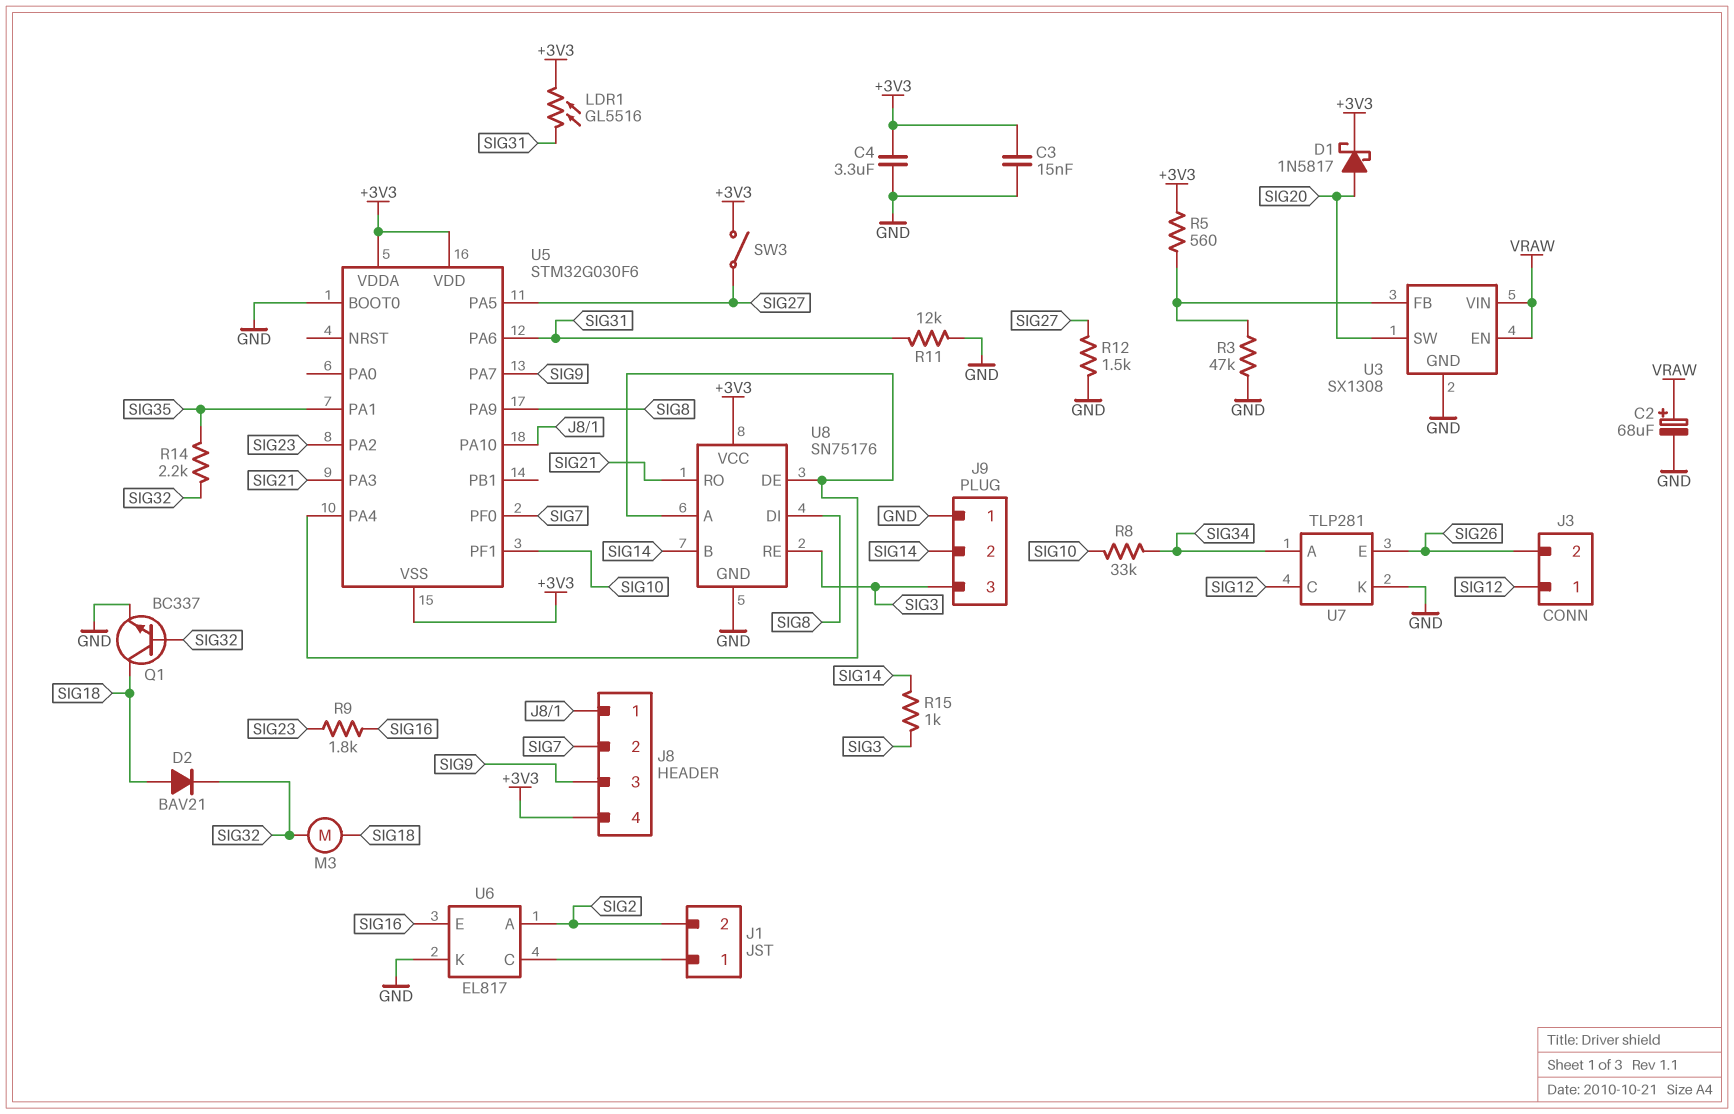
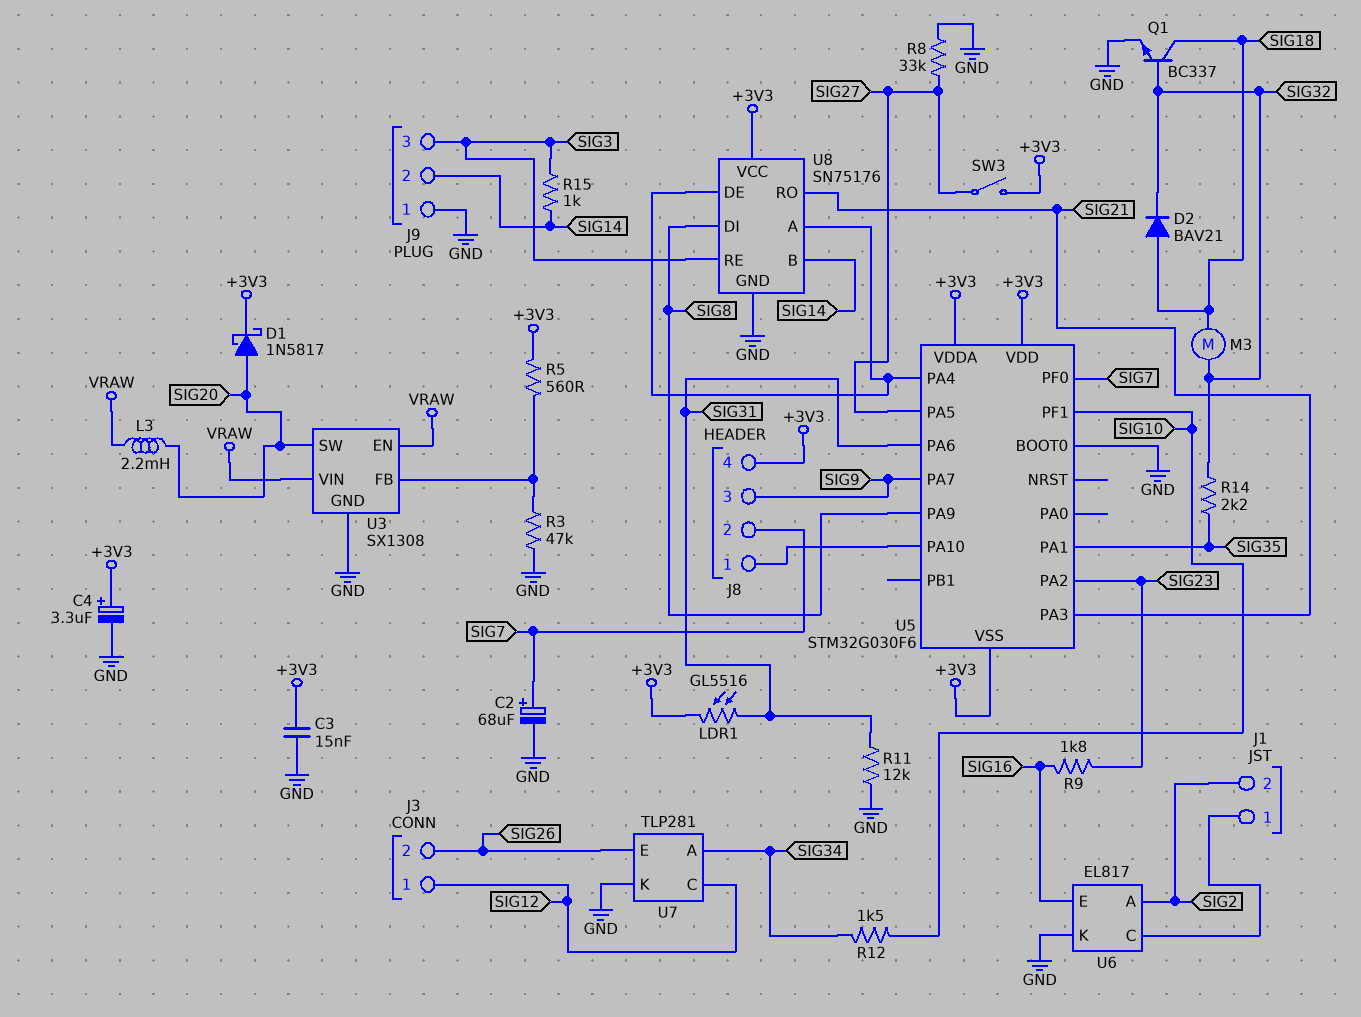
C2: 68uF (plus VRAW, minus GND) -> 68uF (plus SIG7, minus GND)
C4: 3.3uF (+3V3, GND) -> 3.3uF (plus +3V3, minus GND)
L3: none -> 2.2mH (SIG20, VRAW)
R8: 33k (SIG10, SIG34) -> 33k (GND, SIG27)
R12: 1.5k (GND, SIG27) -> 1.5k (SIG10, SIG34)

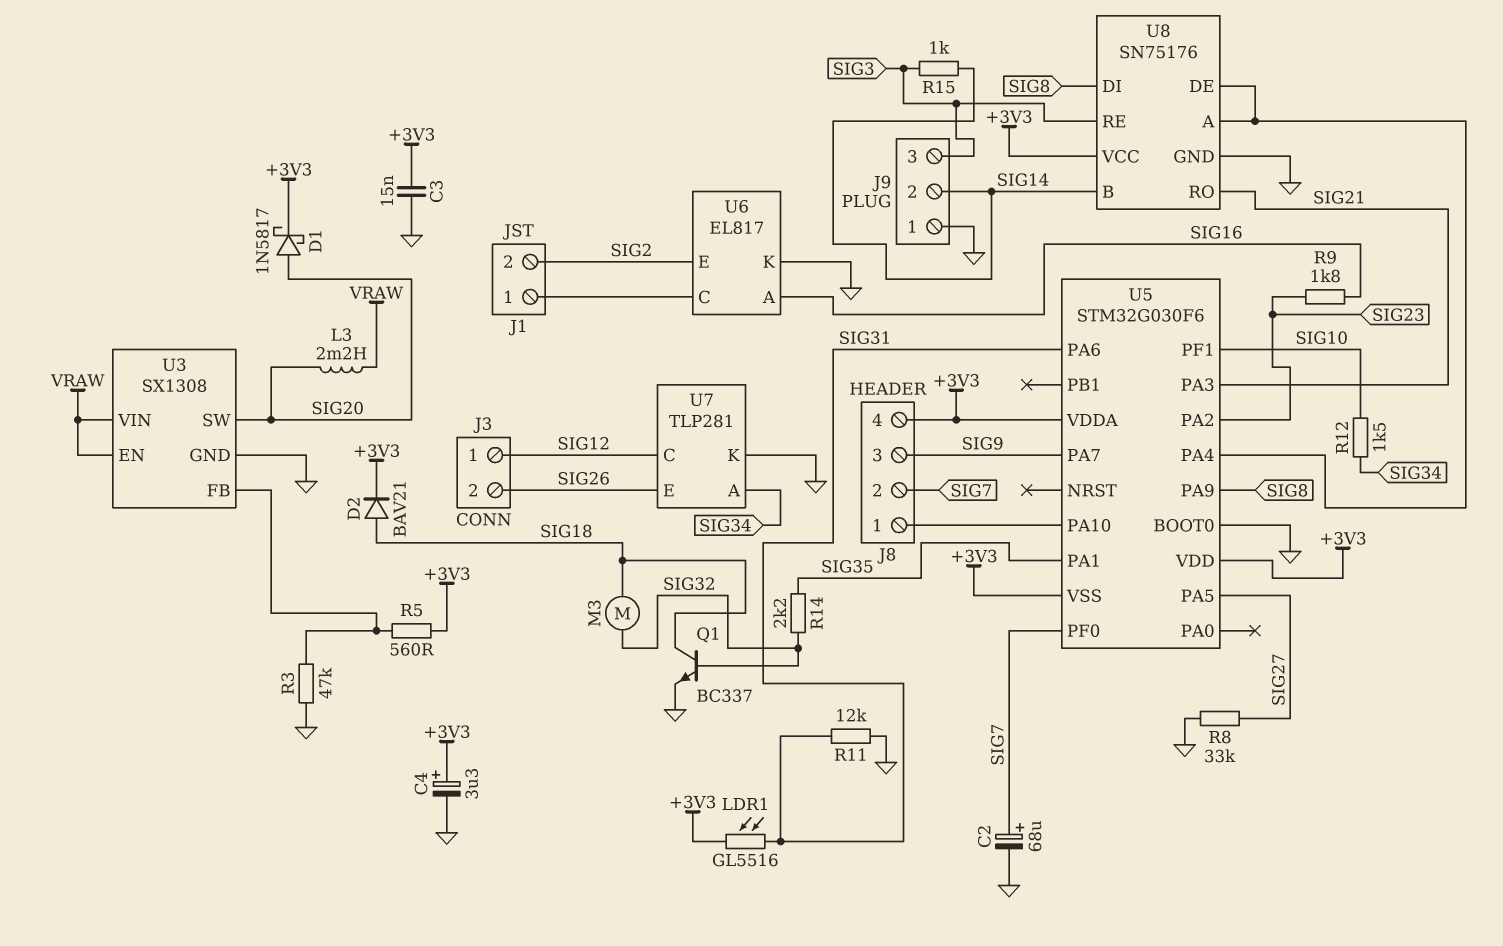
D2: diode BAV21 (A SIG18, K SIG32) -> diode BAV21 (A SIG18, K +3V3)
SW3: switch (+3V3, SIG27) -> none
U6 pin A: SIG2 -> SIG16
U6 pin E: SIG16 -> SIG2

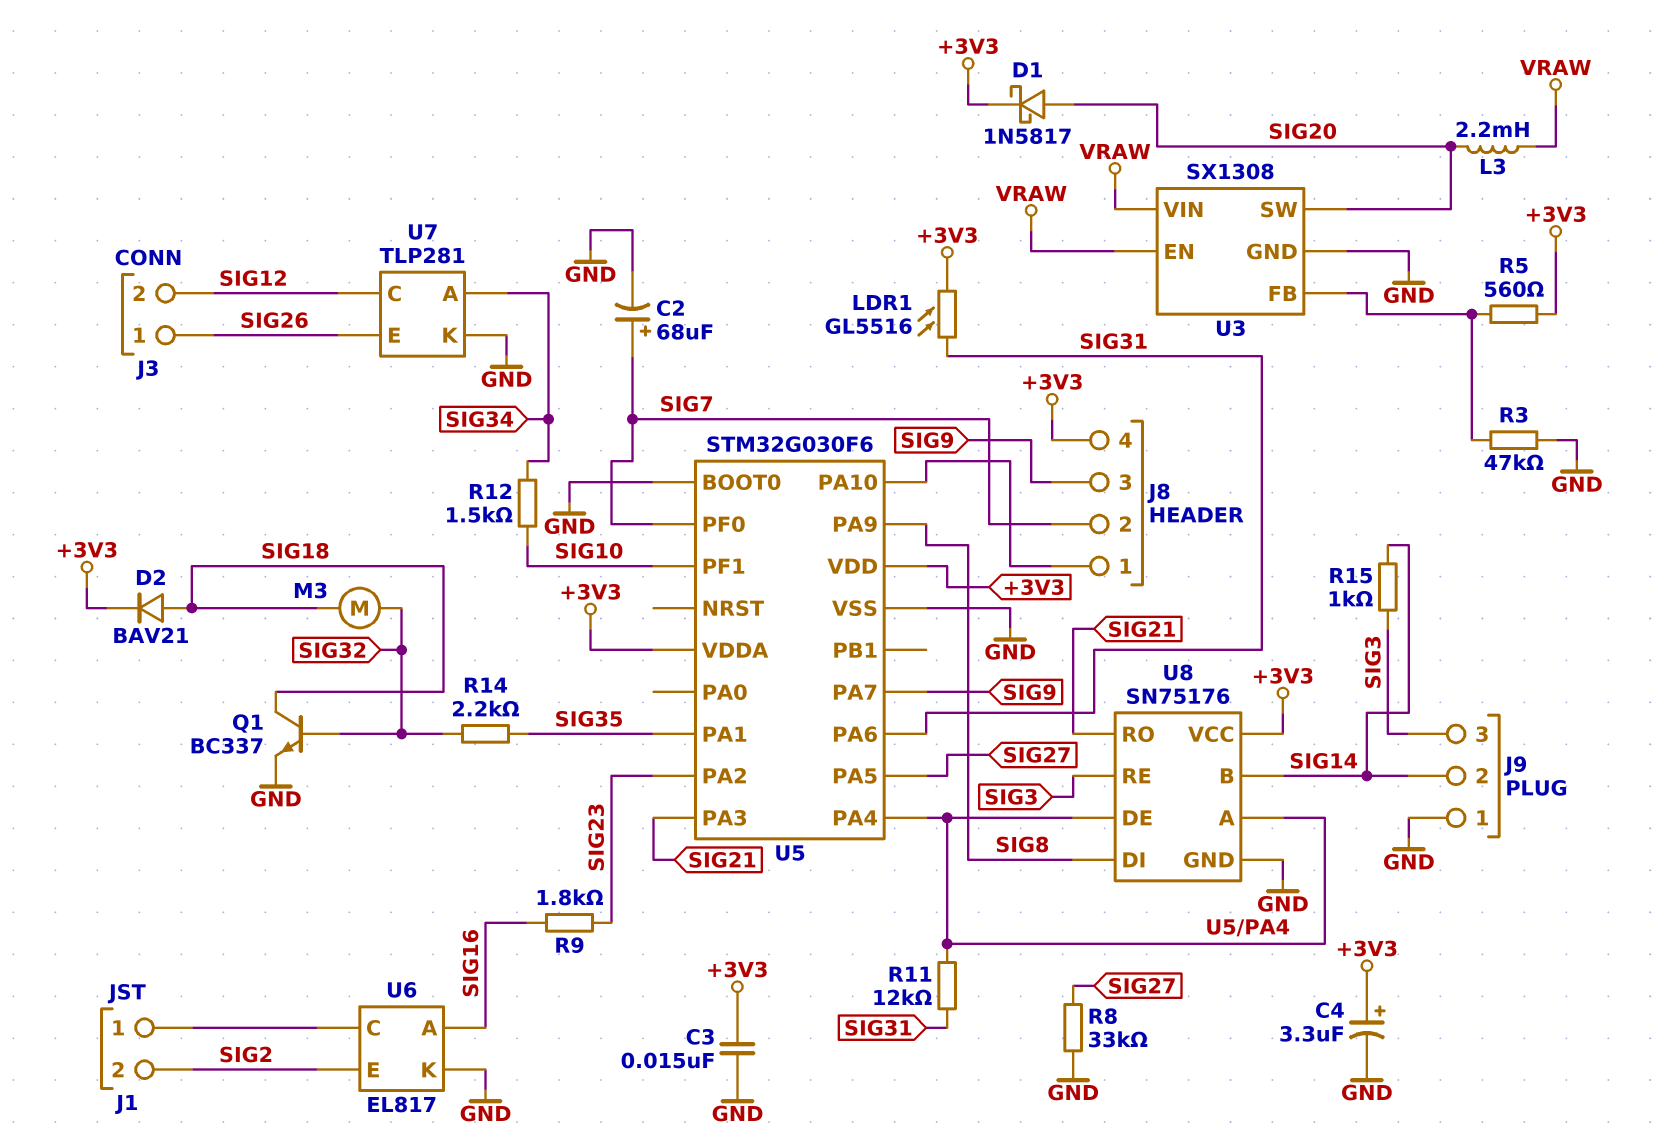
J3 pin 1: SIG12 -> SIG26
J3 pin 2: SIG26 -> SIG12
R11: 12k (GND, SIG31) -> 12k (SIG31, U5/PA4)
U5 pin VSS: +3V3 -> GND

